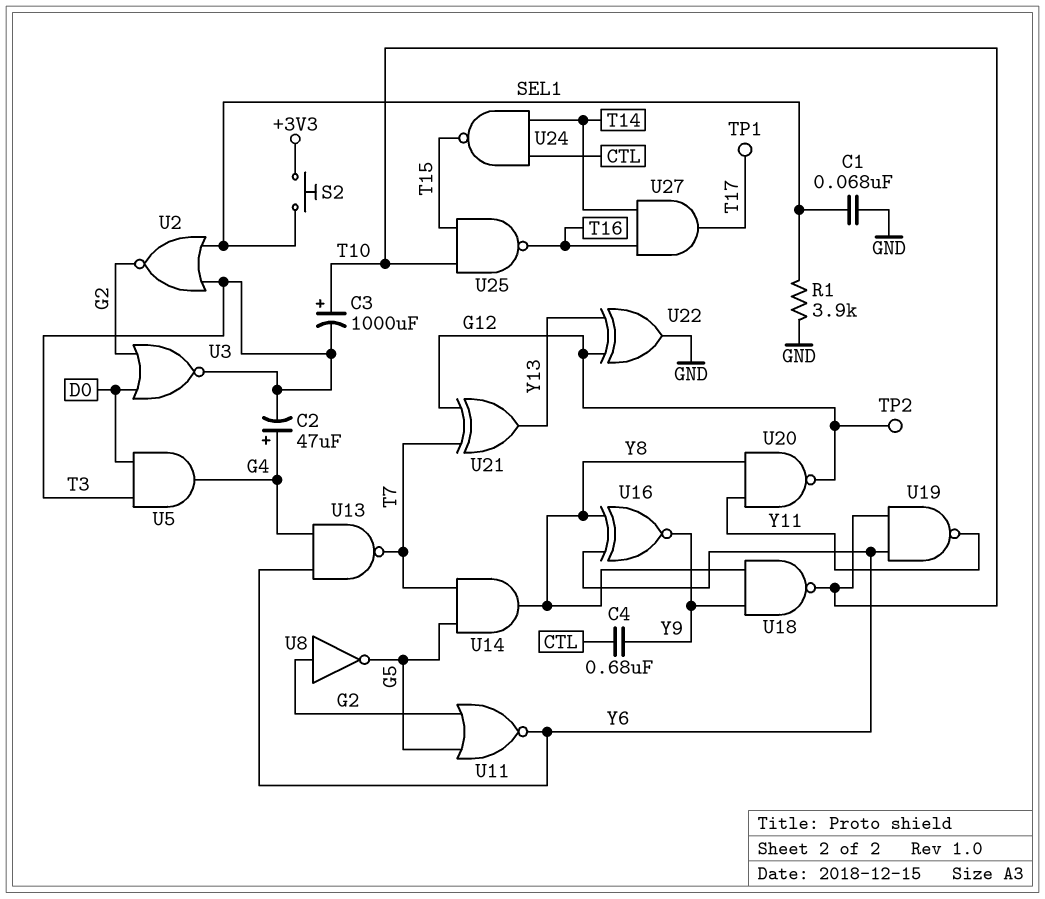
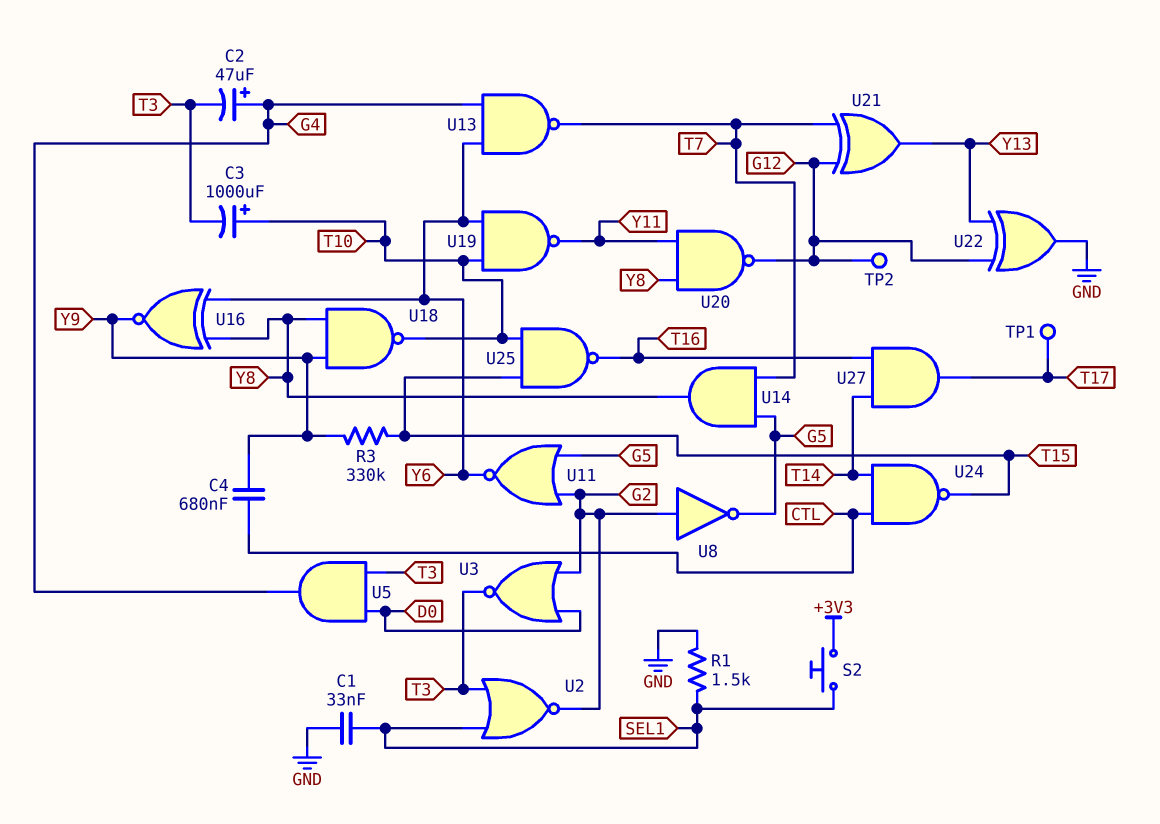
C1: 68nF (GND, SEL1) -> 33nF (GND, SEL1)
R1: 3.9k (GND, SEL1) -> 1.5k (GND, SEL1)
R3: none -> 330k (T15, Y9)

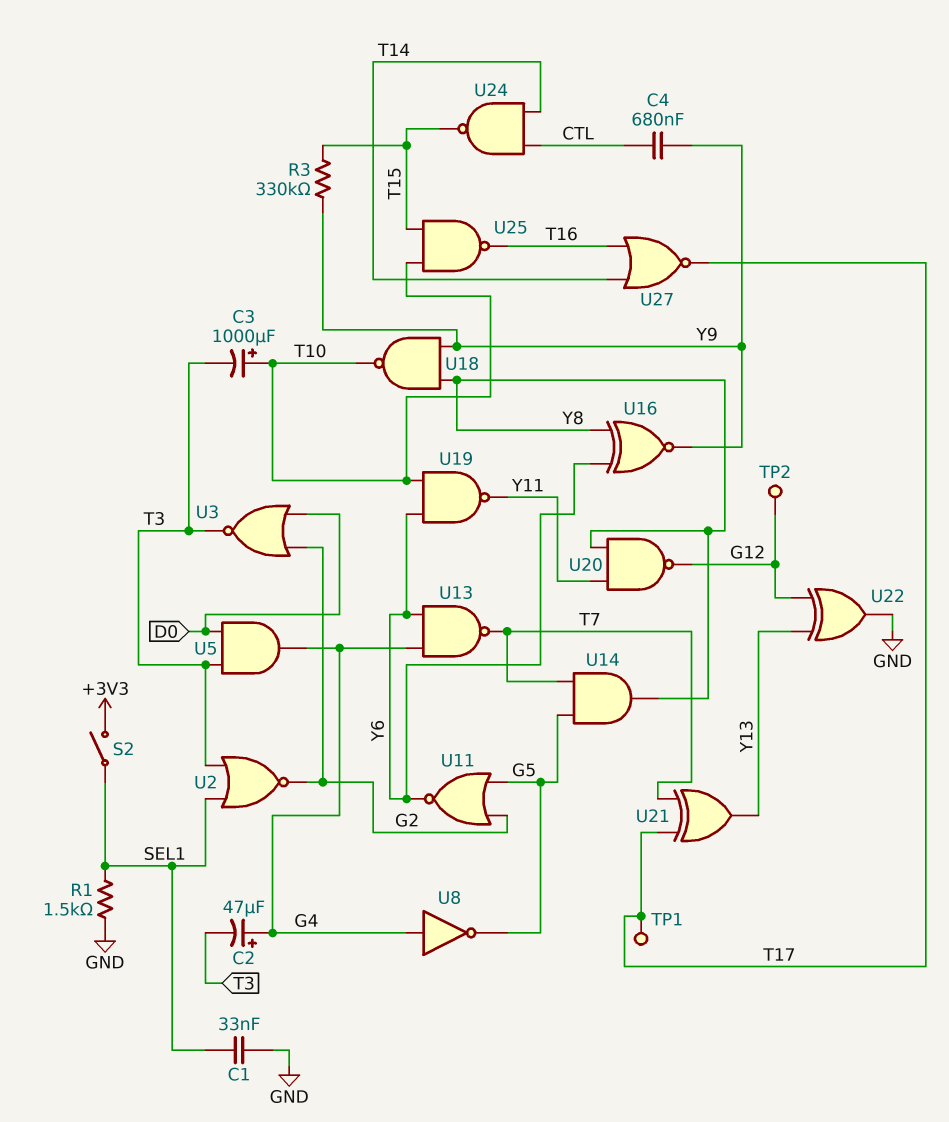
S2: button (+3V3, SEL1) -> switch (+3V3, SEL1)
U8: NOT (in G2, out G5) -> NOT (in G4, out G5)
U21: XOR (in G12, in T7, out Y13) -> XOR (in T7, in T17, out Y13)
U27: AND (in T14, in T16, out T17) -> NOR (in T14, in T16, out T17)

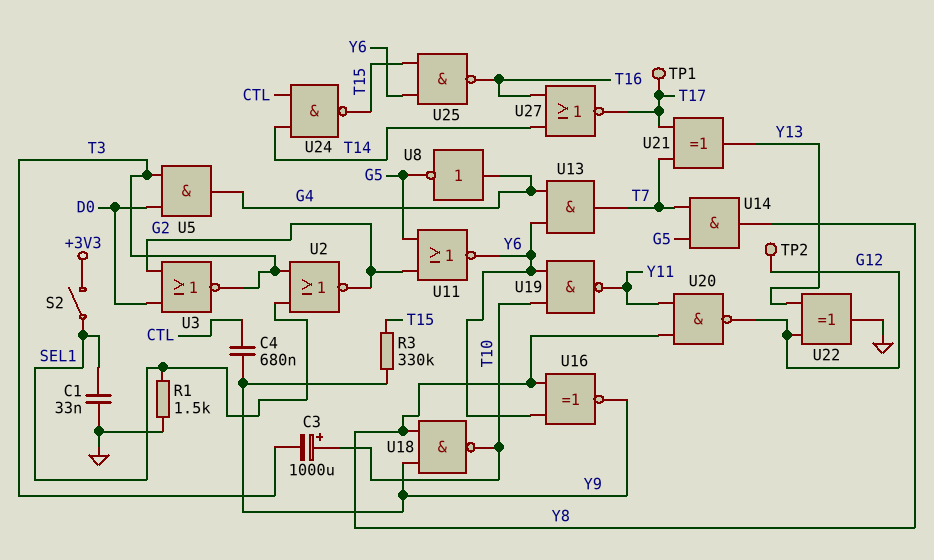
C2: 47uF (plus G4, minus T3) -> none
U13: NAND (in G4, in Y6, out T7) -> AND (in G4, in Y6, out T7)
U25: NAND (in T10, in T15, out T16) -> NAND (in T15, in Y6, out T16)

